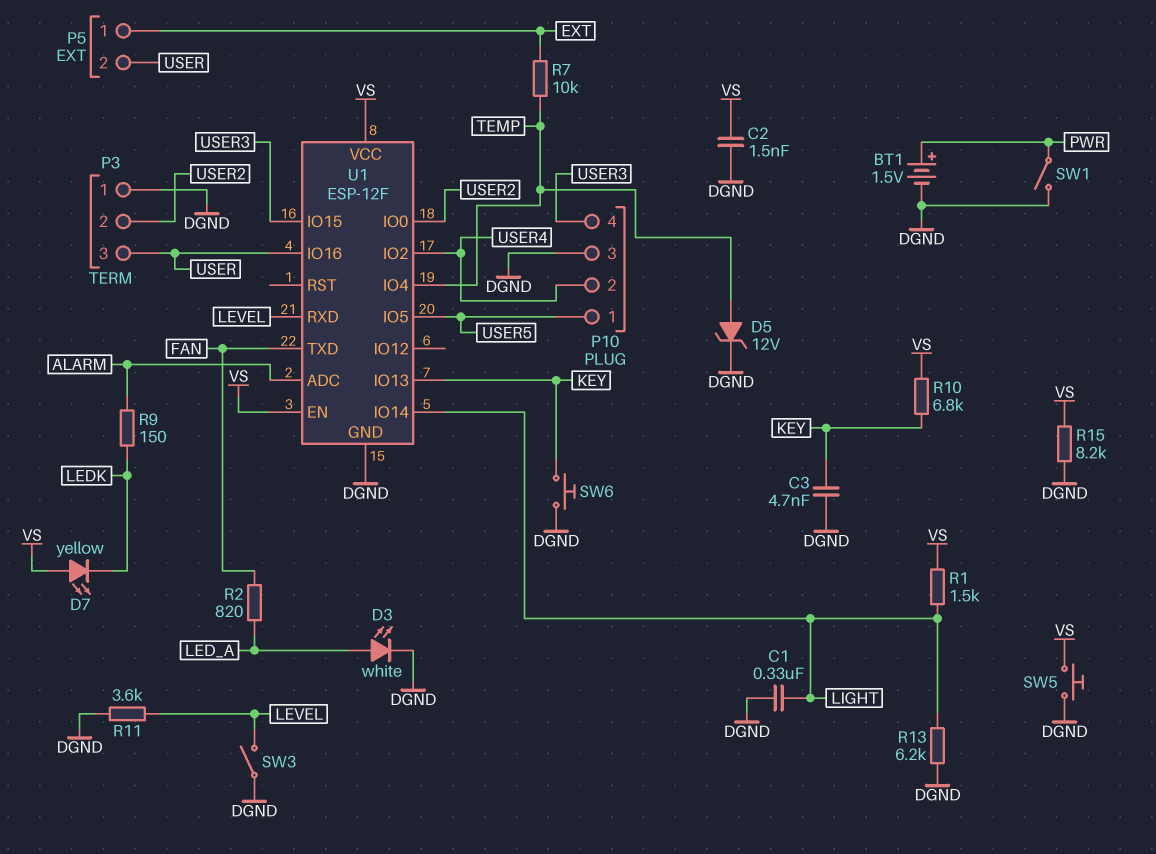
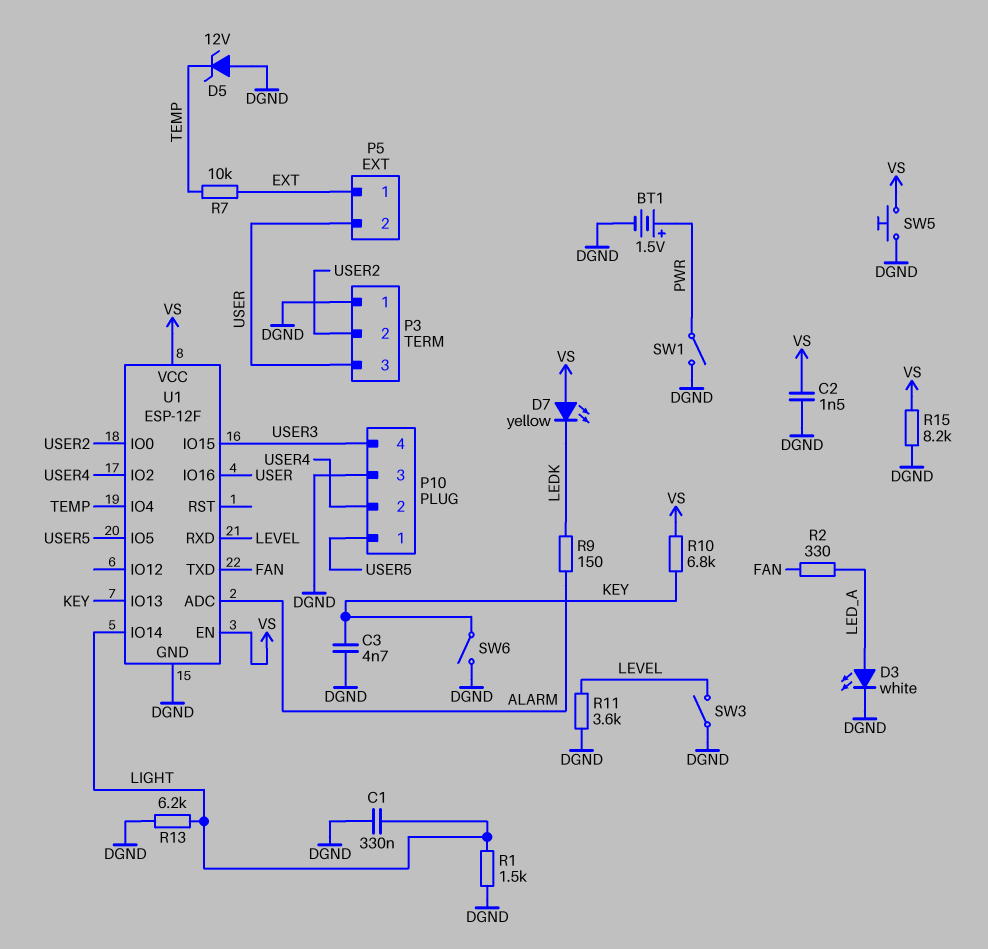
D5: zener 12V (A TEMP, K DGND) -> zener 12V (A DGND, K TEMP)
R1: 1.5k (LIGHT, VS) -> 1.5k (DGND, LIGHT)
R2: 820 (FAN, LED_A) -> 330 (FAN, LED_A)
SW6: button (DGND, KEY) -> switch (DGND, KEY)

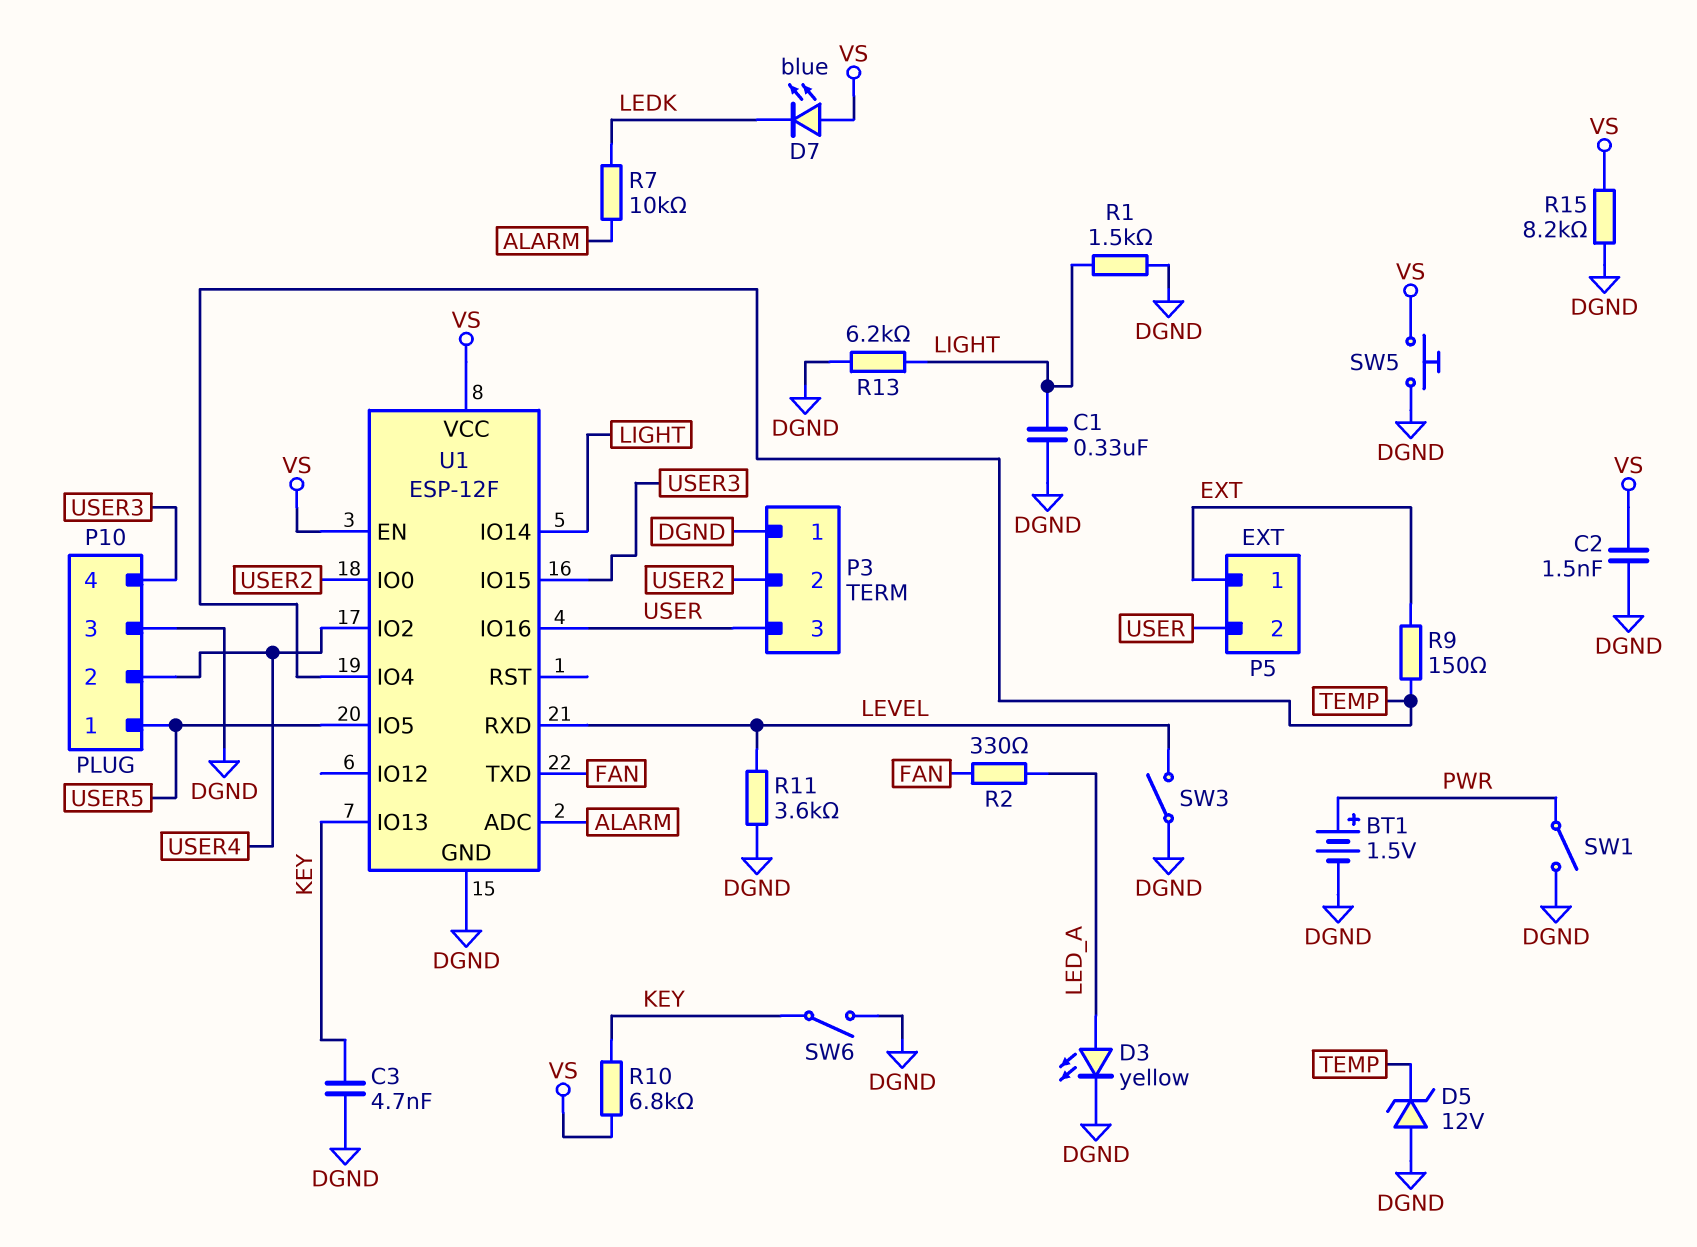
D3: LED white (A LED_A, K DGND) -> LED yellow (A LED_A, K DGND)
D7: LED yellow (A VS, K LEDK) -> LED blue (A VS, K LEDK)
R7: 10k (EXT, TEMP) -> 10k (ALARM, LEDK)
R9: 150 (ALARM, LEDK) -> 150 (EXT, TEMP)

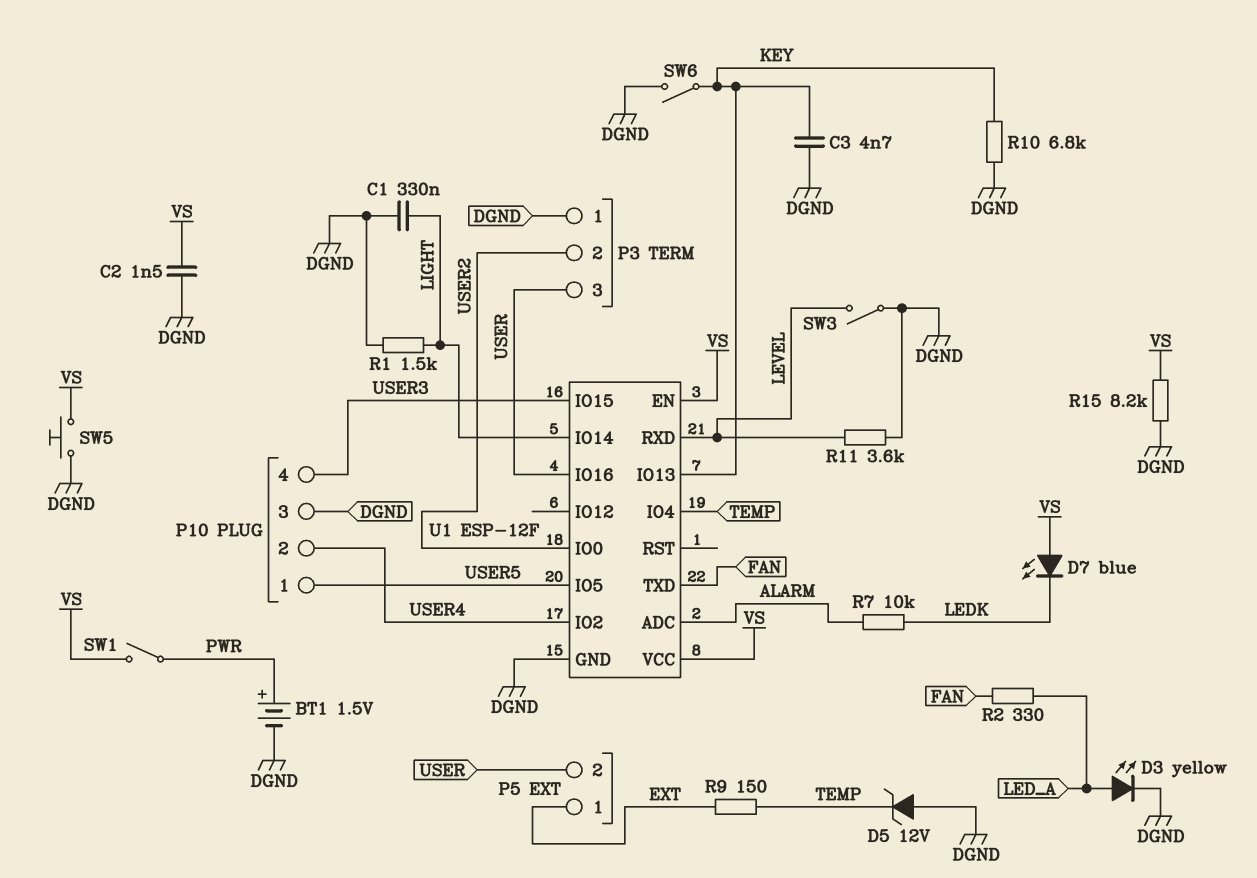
R10: 6.8k (KEY, VS) -> 6.8k (DGND, KEY)
R13: 6.2k (DGND, LIGHT) -> none
SW1: switch (DGND, PWR) -> switch (PWR, VS)

